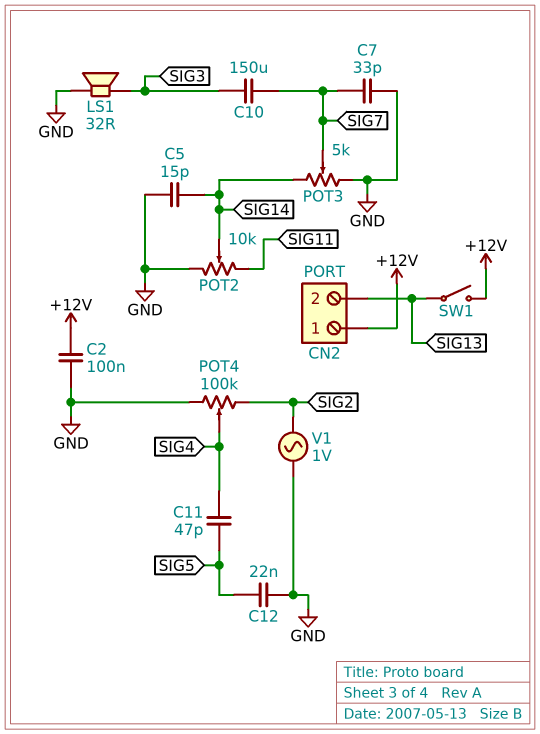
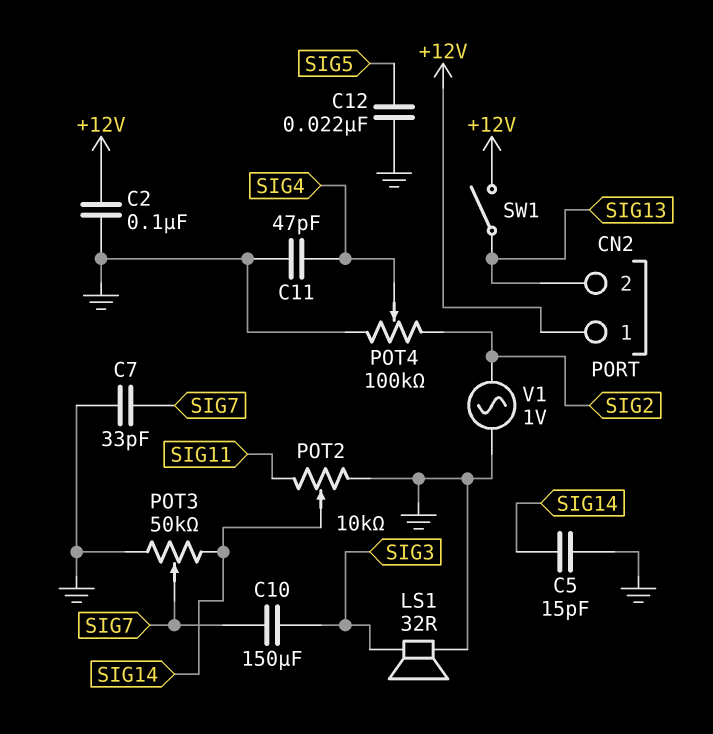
C11: 47pF (SIG4, SIG5) -> 47pF (GND, SIG4)
POT3: 5k (GND, SIG14, wiper SIG7) -> 50k (GND, SIG14, wiper SIG7)

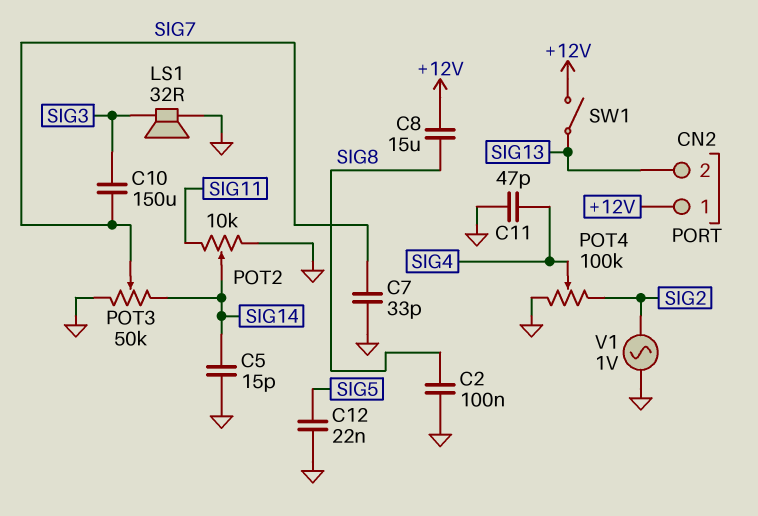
C2: 100nF (+12V, GND) -> 100nF (GND, SIG8)
C8: none -> 15uF (+12V, SIG8)

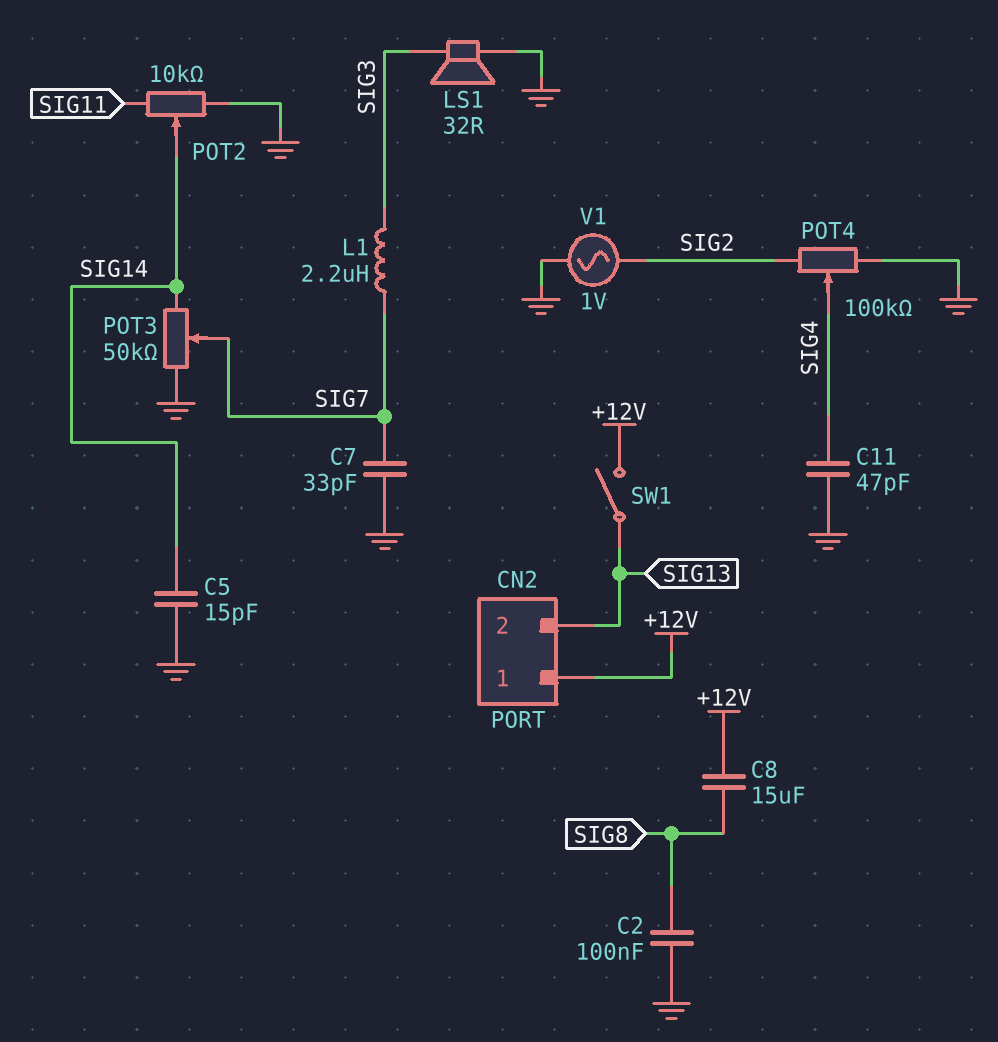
C10: 150uF (SIG3, SIG7) -> none
C12: 22nF (GND, SIG5) -> none
L1: none -> 2.2uH (SIG3, SIG7)

